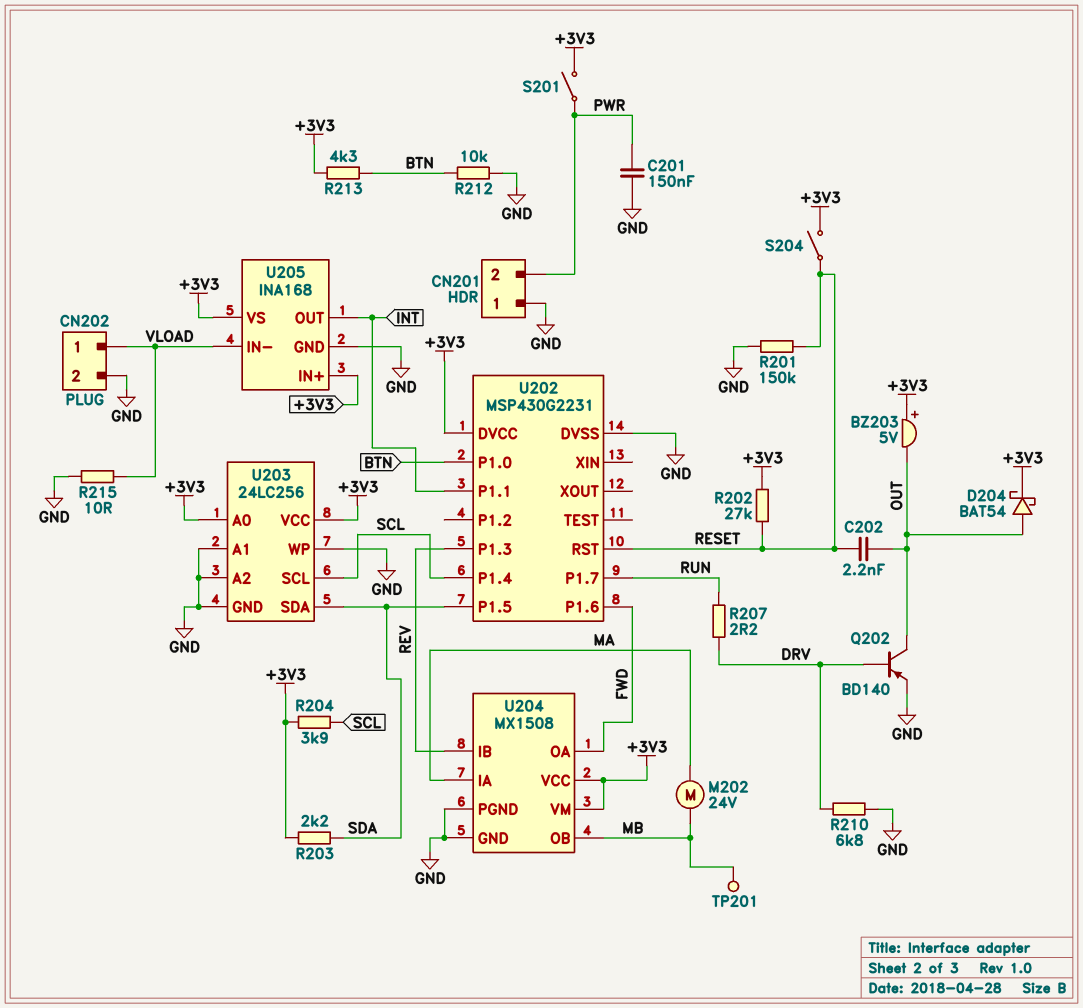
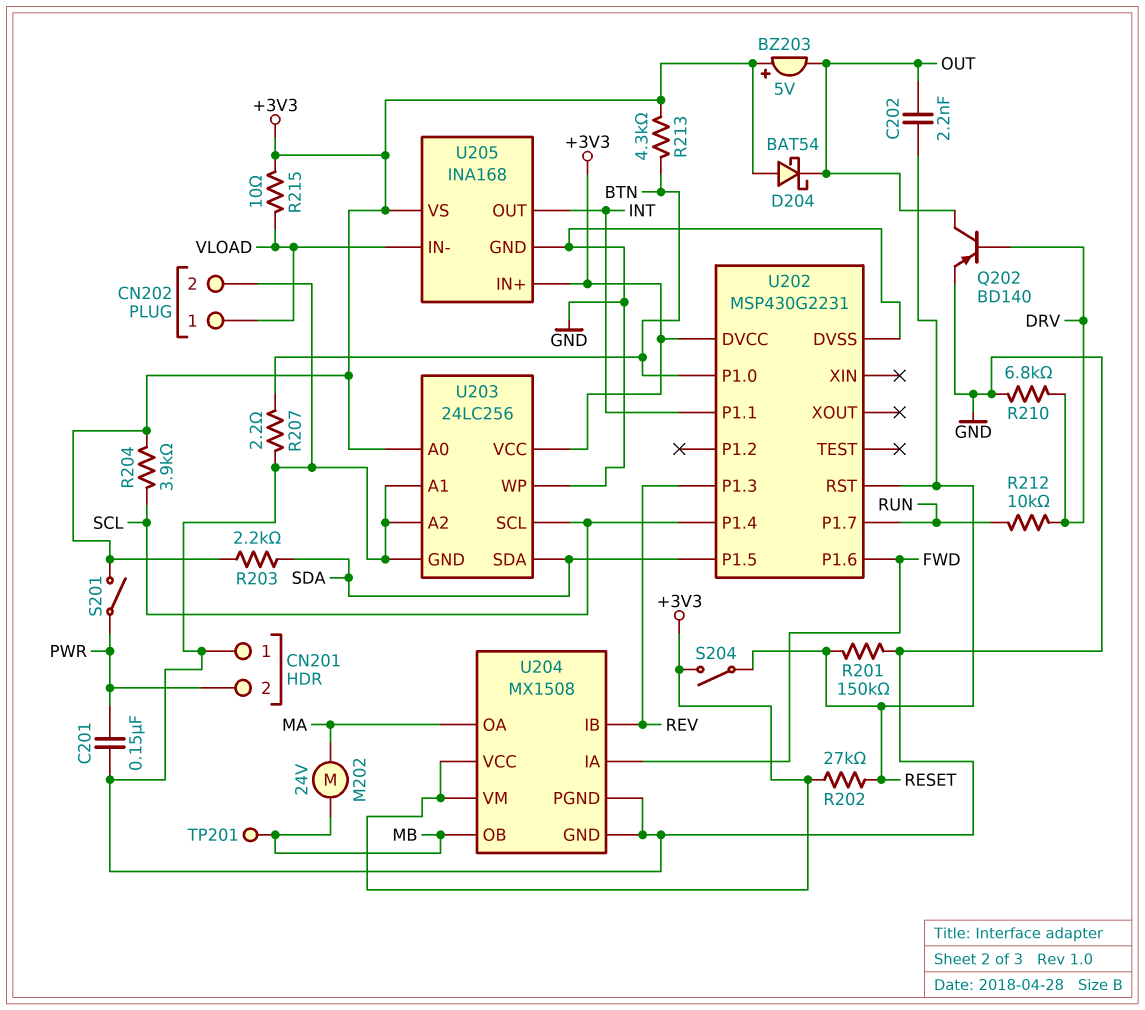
D204: schottky BAT54 (A OUT, K +3V3) -> schottky BAT54 (A +3V3, K OUT)
R207: 2.2 (DRV, RUN) -> 2.2 (BTN, GND)
R212: 10k (BTN, GND) -> 10k (DRV, RUN)
R215: 10 (GND, VLOAD) -> 10 (+3V3, VLOAD)
U204 pin IA: MA -> FWD
U204 pin OA: FWD -> MA

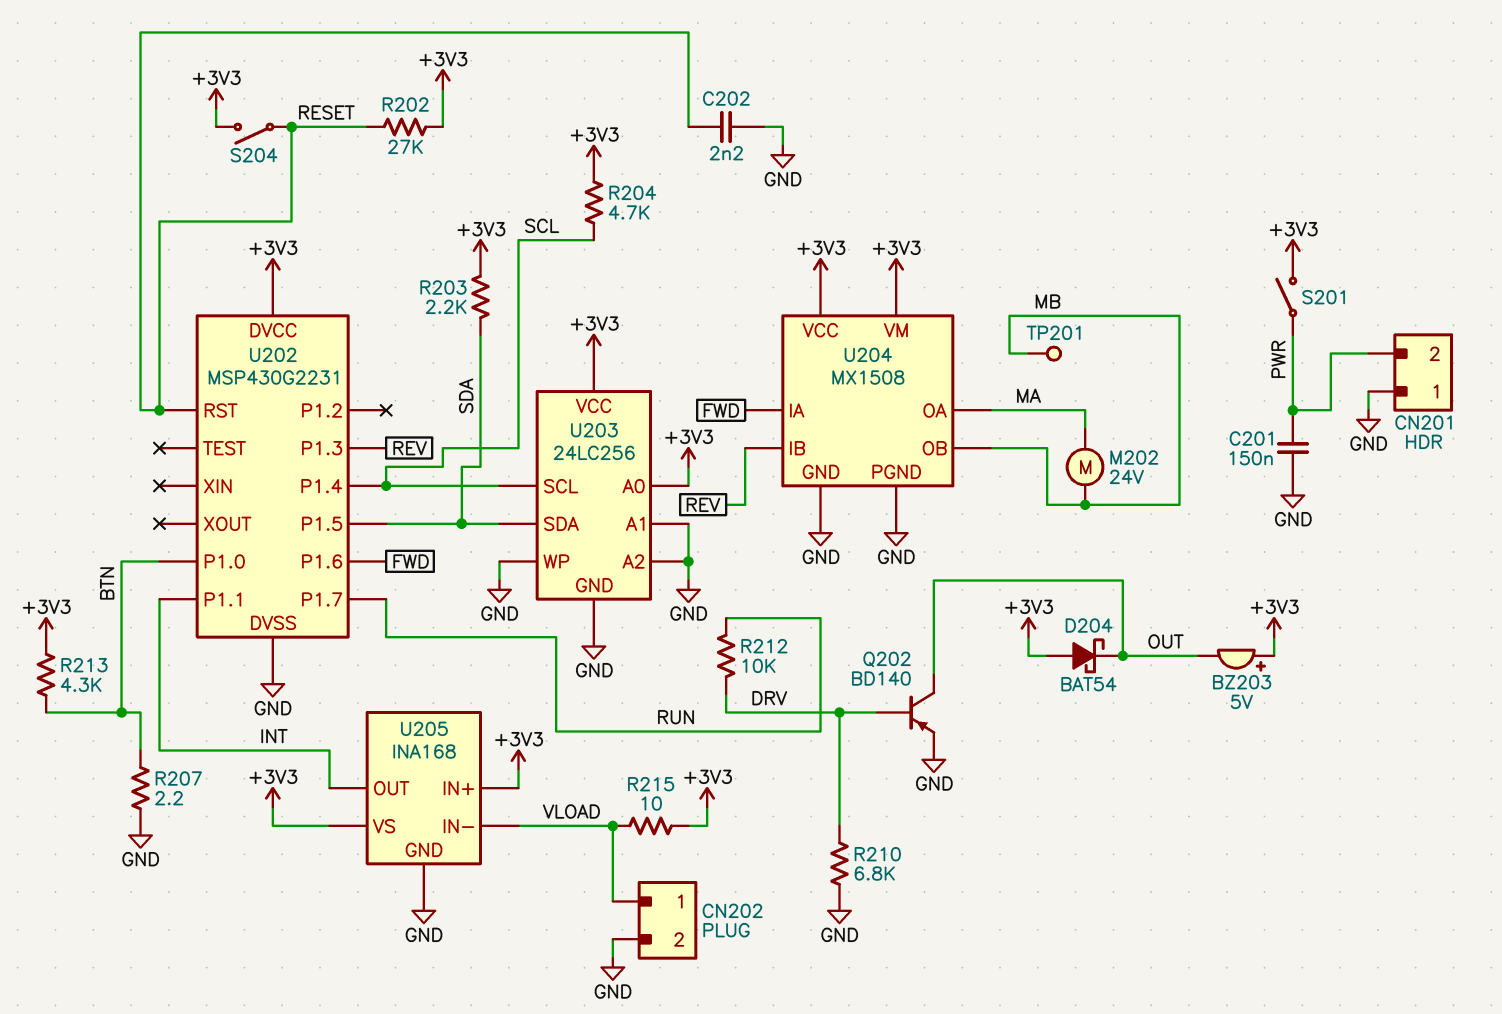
C202: 2.2nF (OUT, RESET) -> 2.2nF (GND, RESET)
R201: 150k (GND, RESET) -> none
R204: 3.9k (+3V3, SCL) -> 4.7k (+3V3, SCL)

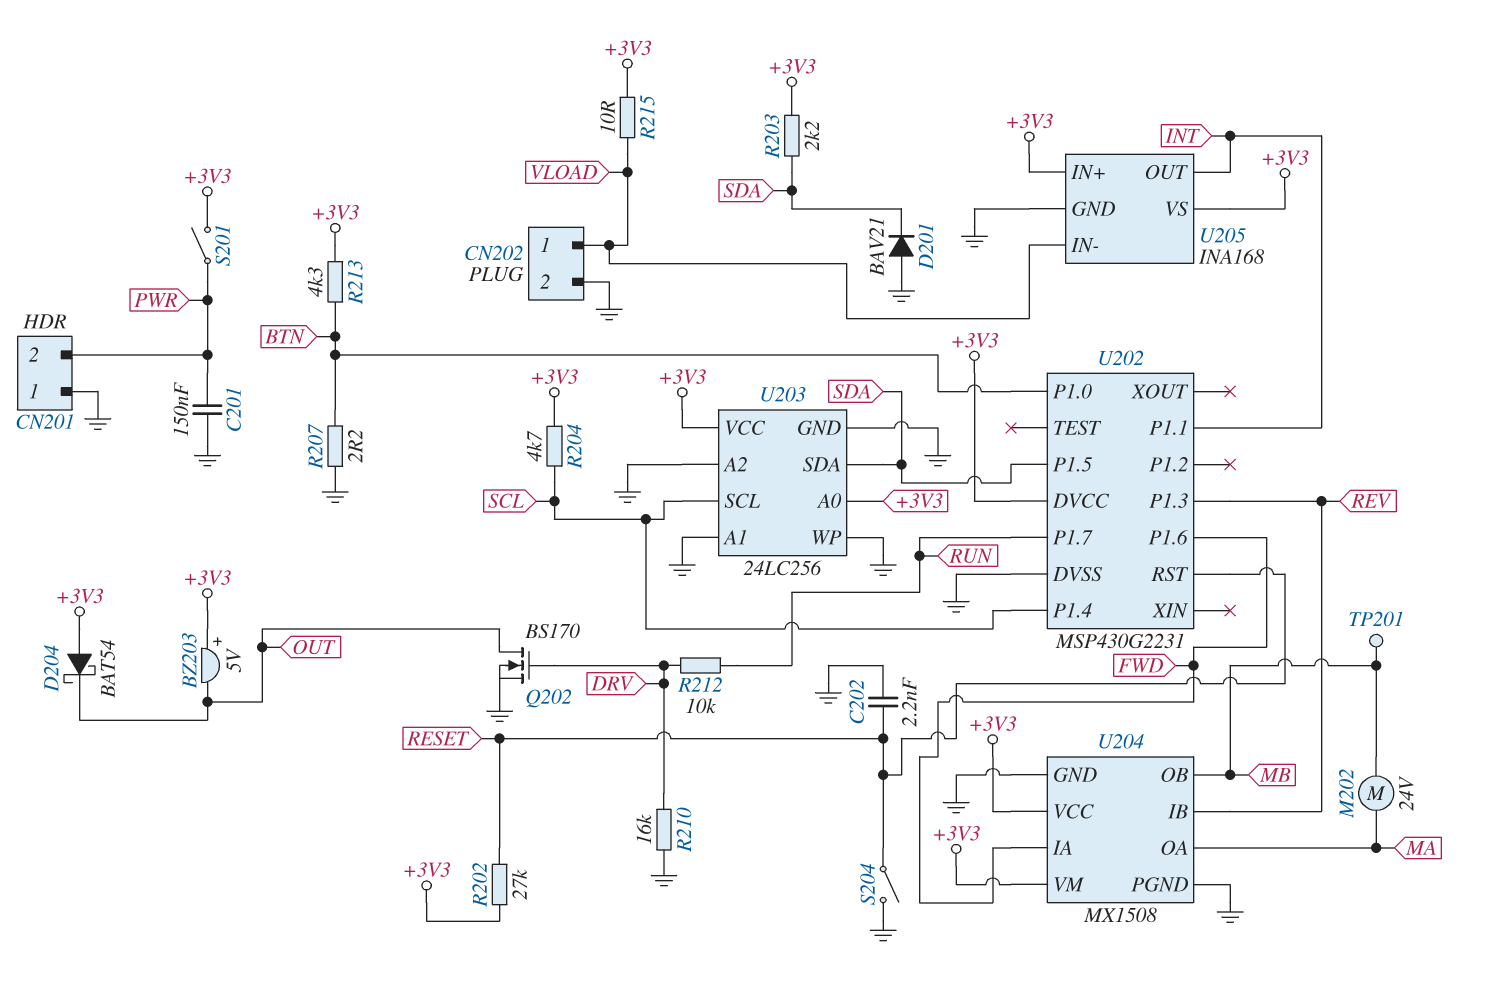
D201: none -> diode BAV21 (A GND, K SDA)
Q202: PNP BD140 (B DRV, C OUT, E GND) -> NMOS BS170 (G DRV, D OUT, S GND)
R210: 6.8k (DRV, GND) -> 16k (DRV, GND)
S204: switch (+3V3, RESET) -> switch (GND, RESET)

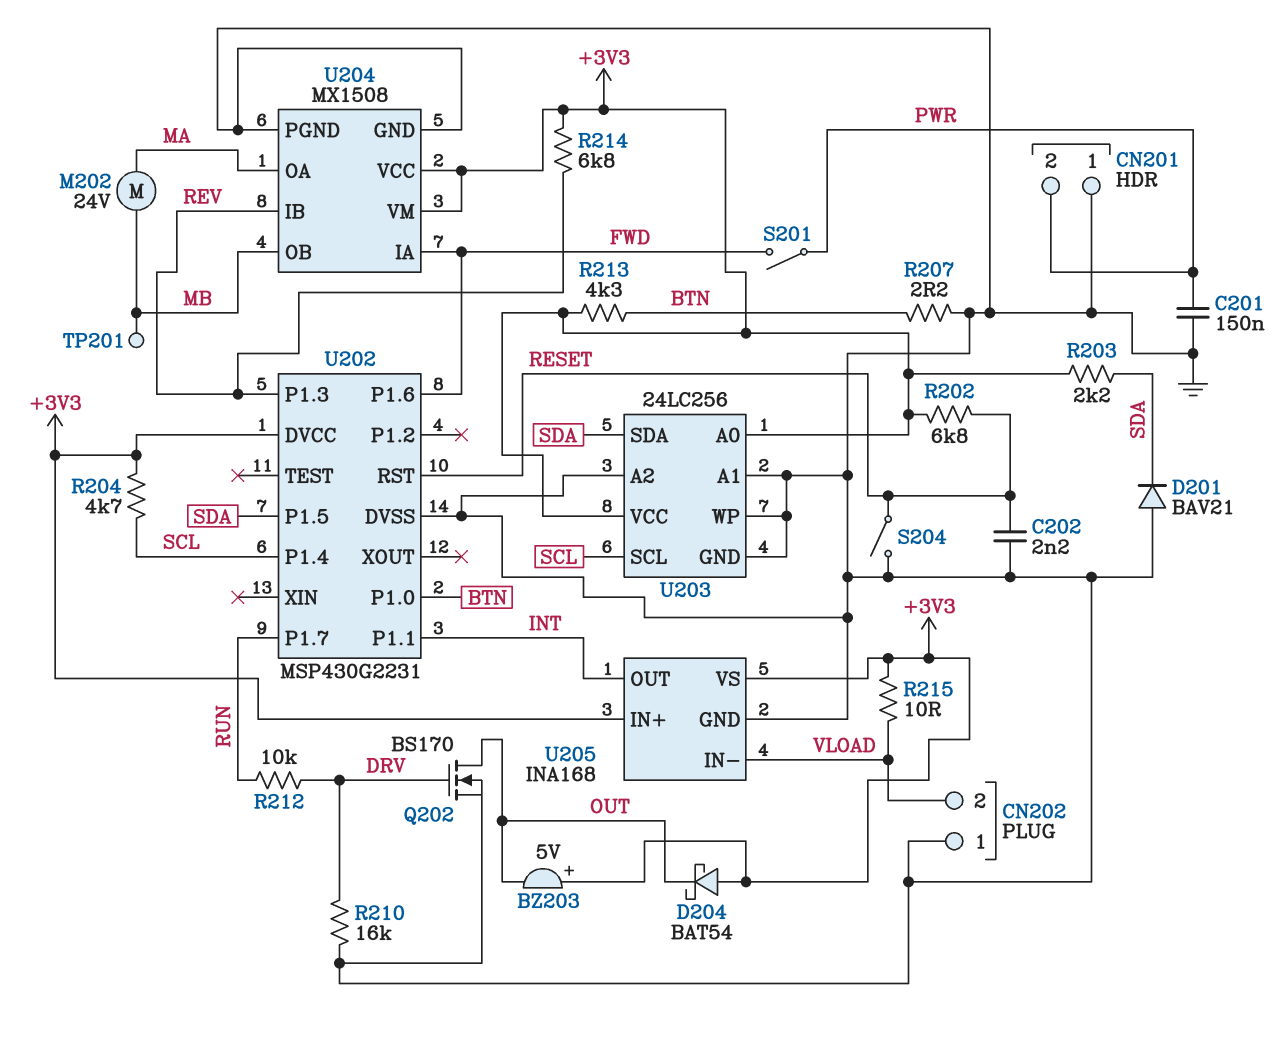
CN202 pin 1: VLOAD -> GND
CN202 pin 2: GND -> VLOAD
R202: 27k (+3V3, RESET) -> 6.8k (+3V3, RESET)
R214: none -> 6.8k (+3V3, REV)
S201: switch (+3V3, PWR) -> switch (FWD, PWR)

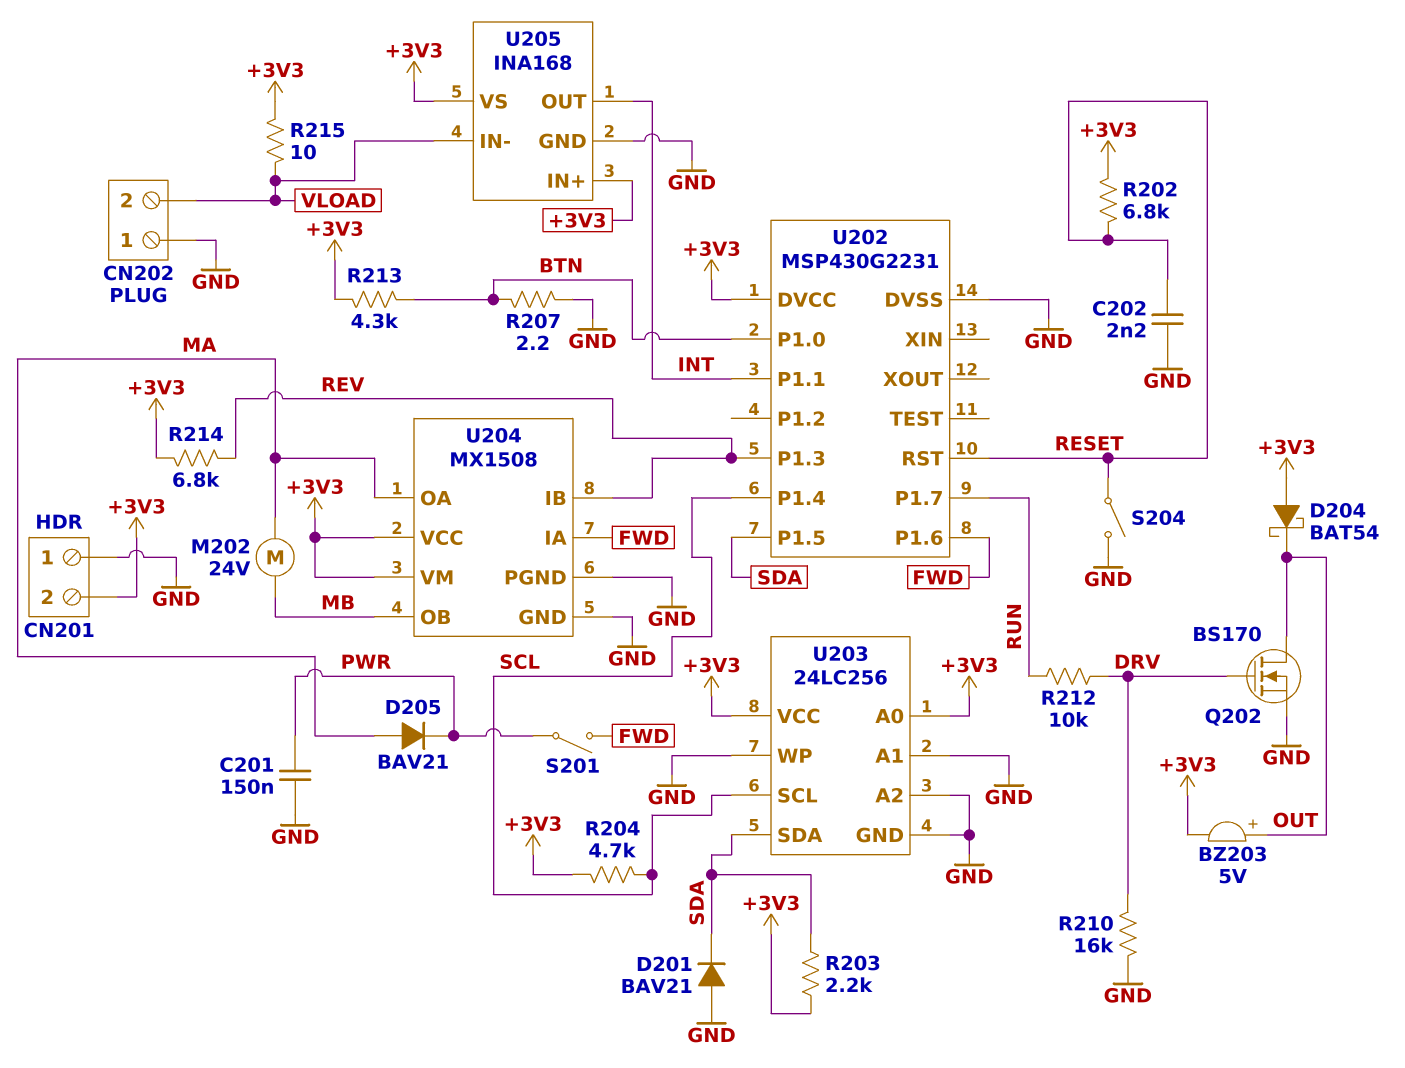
BZ203: buzzer 5V (plus +3V3, minus OUT) -> buzzer 5V (plus OUT, minus +3V3)
CN201 pin 2: PWR -> +3V3
D205: none -> diode BAV21 (A MA, K PWR)
TP201: test point (MB) -> none

